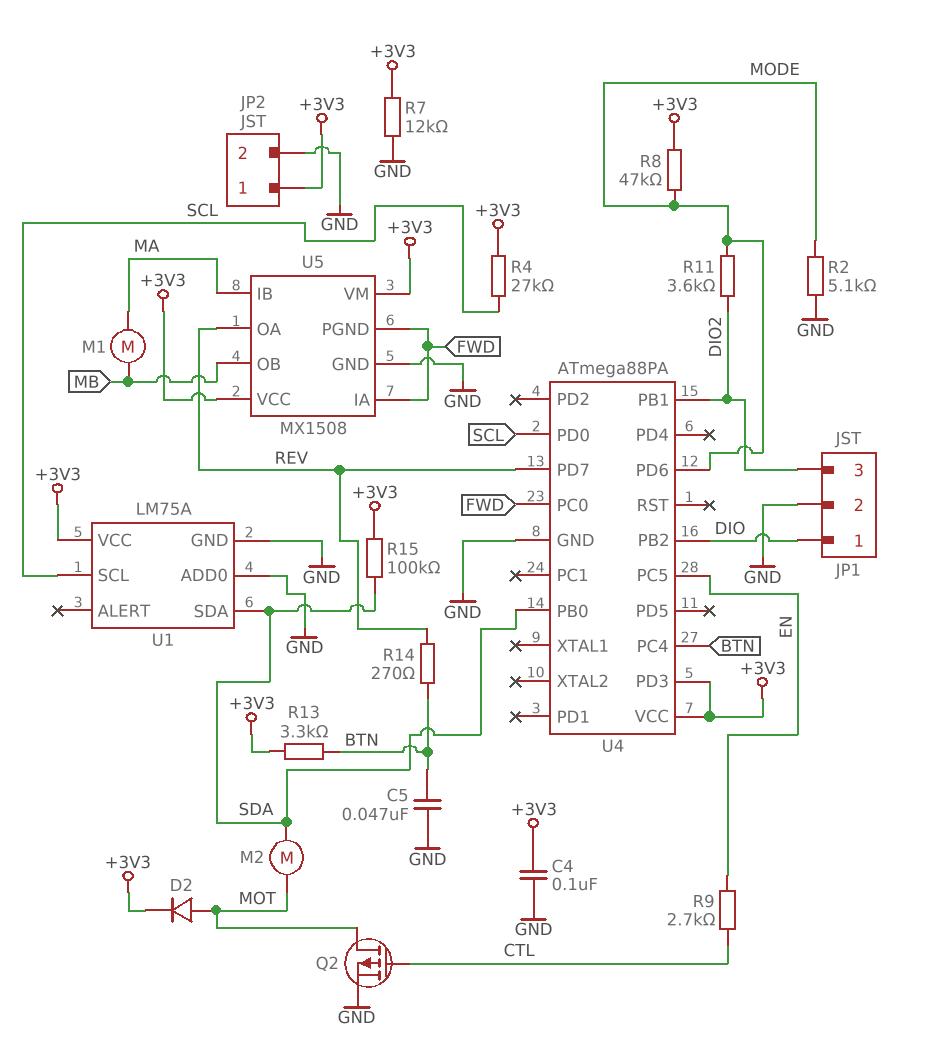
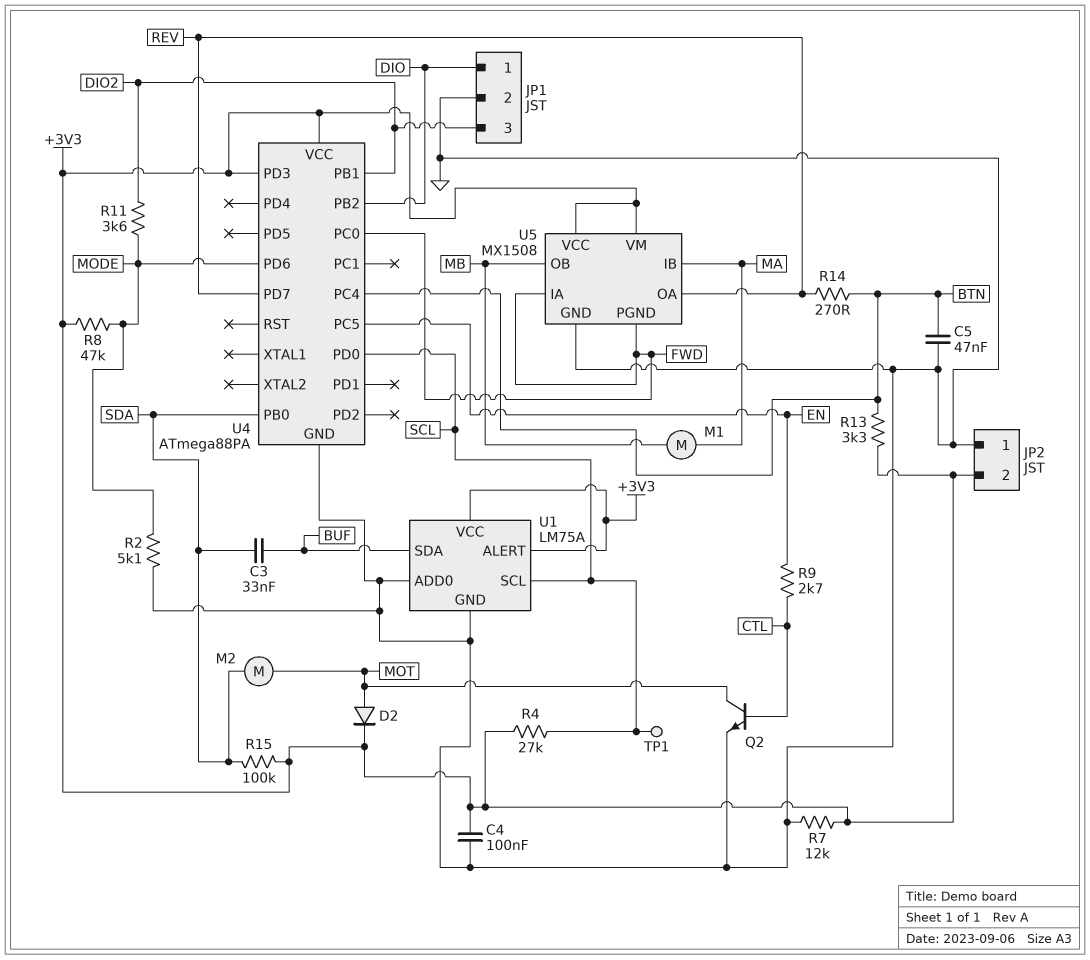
C3: none -> 33nF (BUF, SDA)
JP2 pin 1: +3V3 -> GND
JP2 pin 2: GND -> +3V3
Q2: PMOS (G CTL, D MOT, S GND) -> NPN (B CTL, C MOT, E GND)
TP1: none -> test point (SCL)
U1 pin ALERT: none -> +3V3
U1 pin SDA: SDA -> BUF

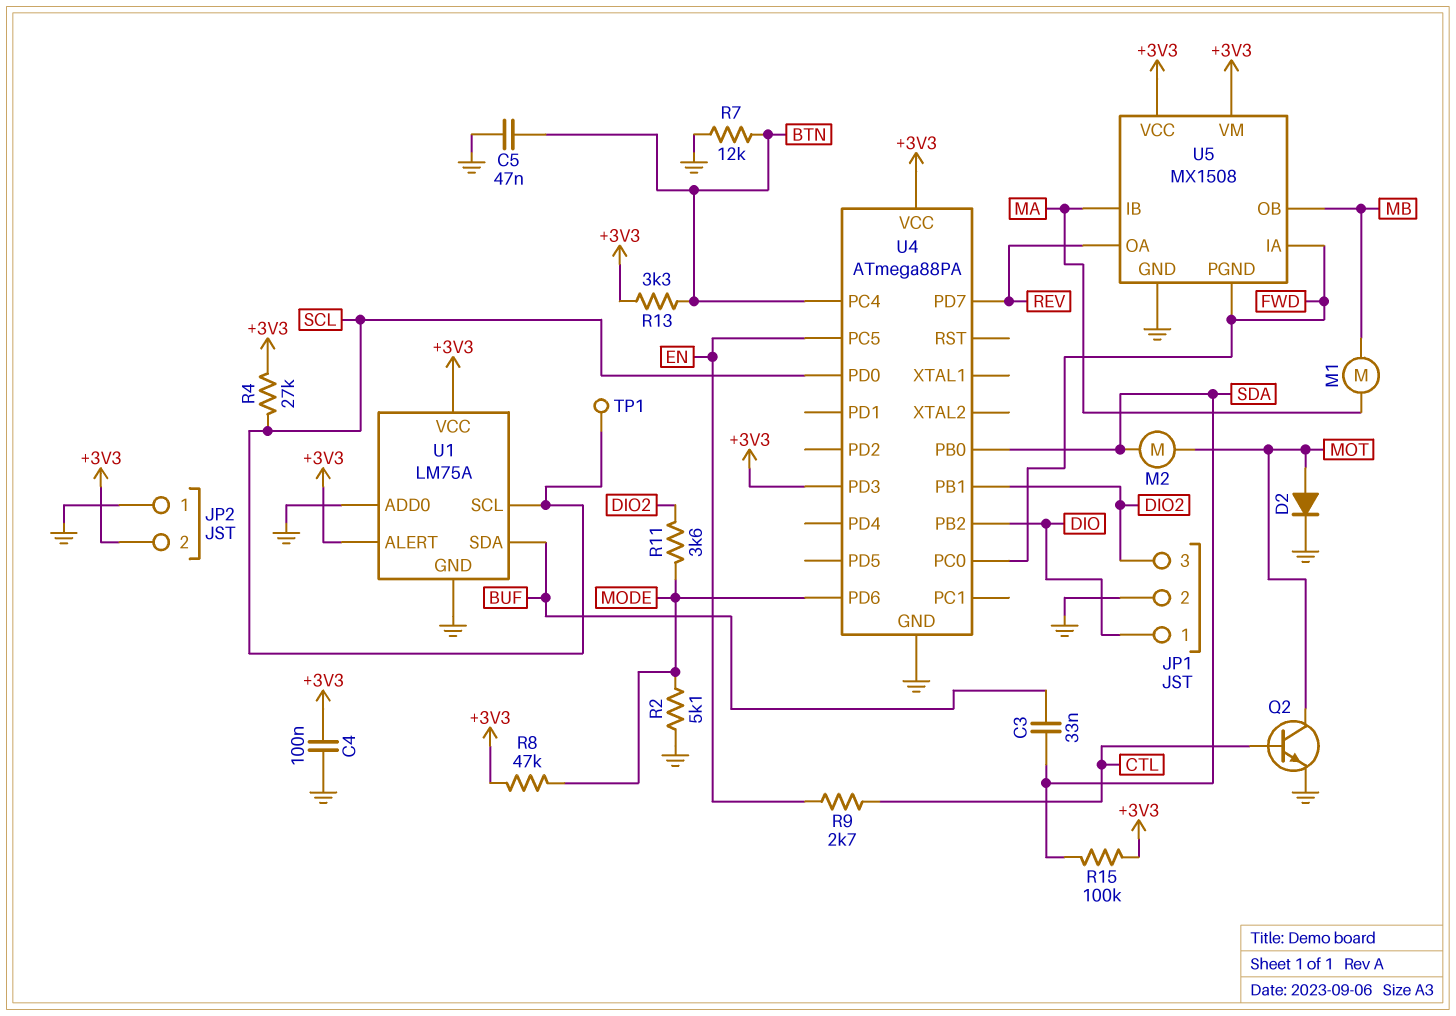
D2: diode (A MOT, K +3V3) -> diode (A MOT, K GND)
R7: 12k (+3V3, GND) -> 12k (BTN, GND)
R14: 270 (BTN, REV) -> none

